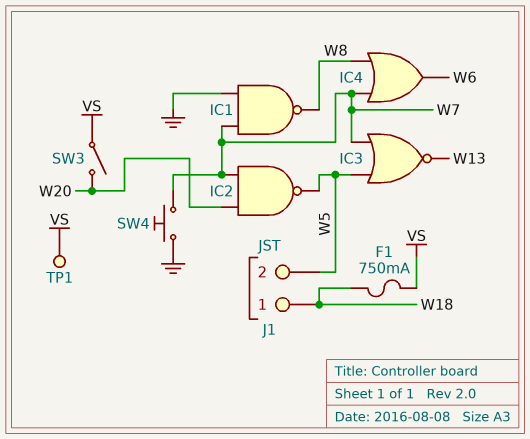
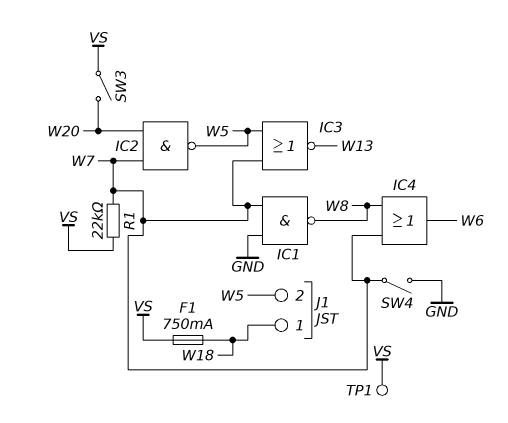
R1: none -> 22k (VS, W7)
SW4: button (GND, W7) -> switch (GND, W7)

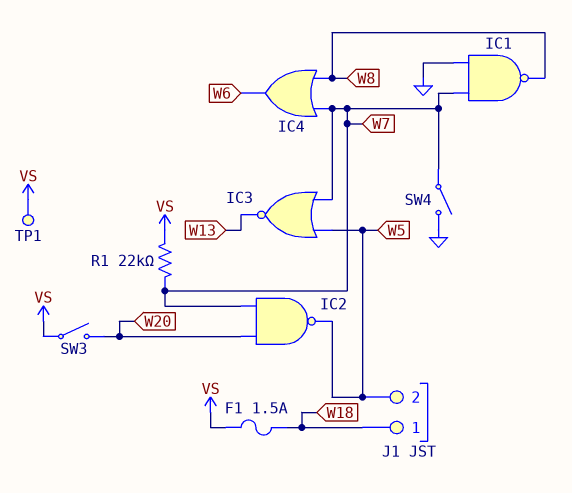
F1: 750mA (VS, W18) -> 1.5A (VS, W18)

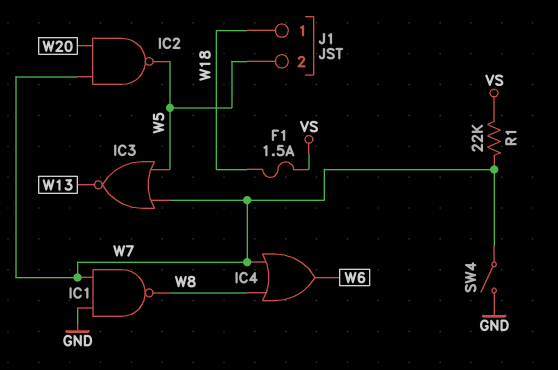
SW3: switch (VS, W20) -> none
TP1: test point (VS) -> none

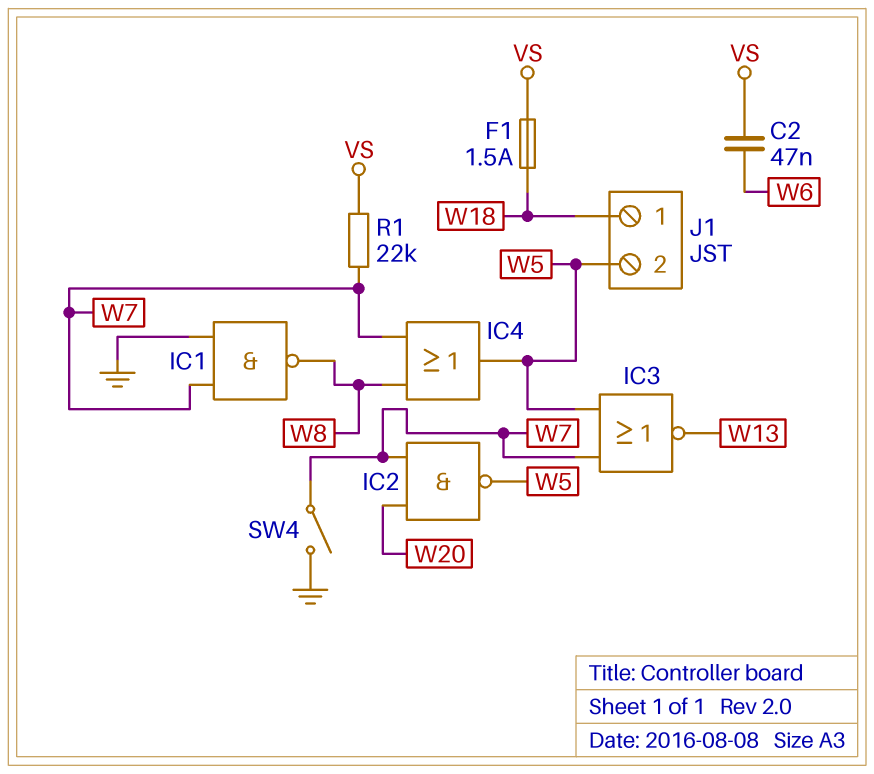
C2: none -> 47nF (VS, W6)
IC4: OR (in W7, in W8, out W6) -> OR (in W7, in W8, out W5)

